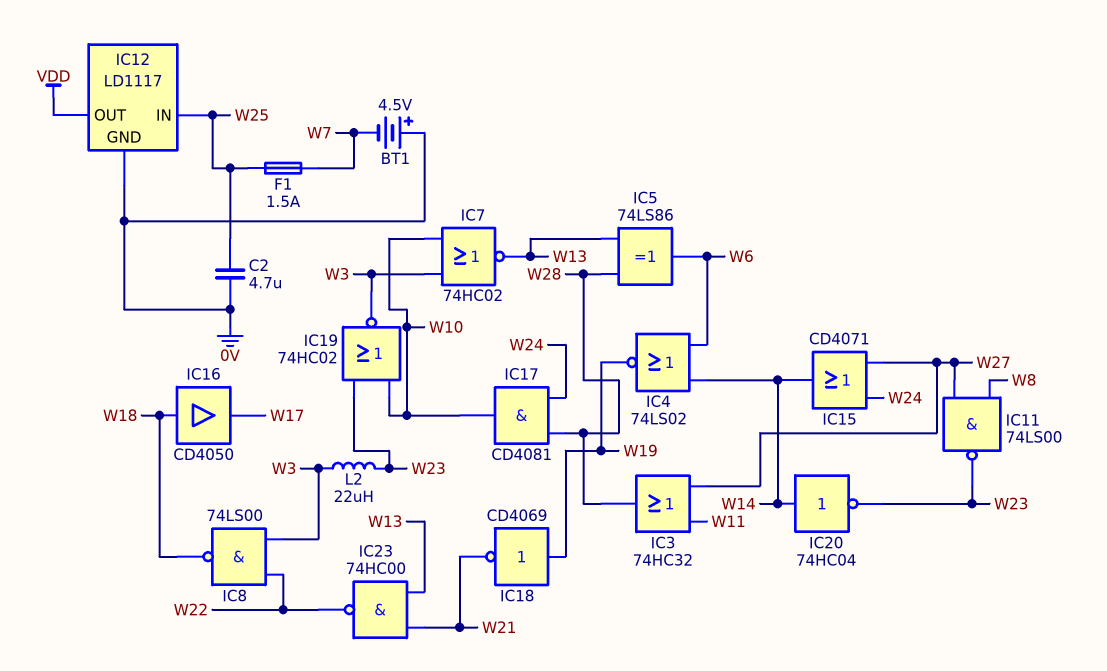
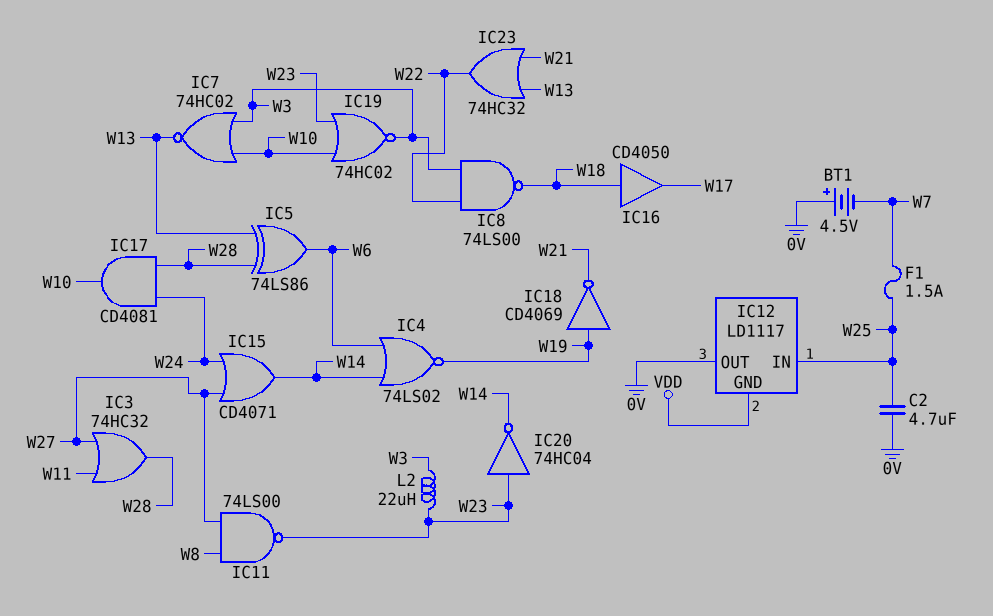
IC12 pin GND: 0V -> VDD
IC12 pin OUT: VDD -> 0V
IC20: NOT 74HC04 (in W14, out W23) -> NOT 74HC04 (in W23, out W14)
IC23: NAND 74HC00 (in W13, in W21, out W22) -> OR 74HC32 (in W13, in W21, out W22)

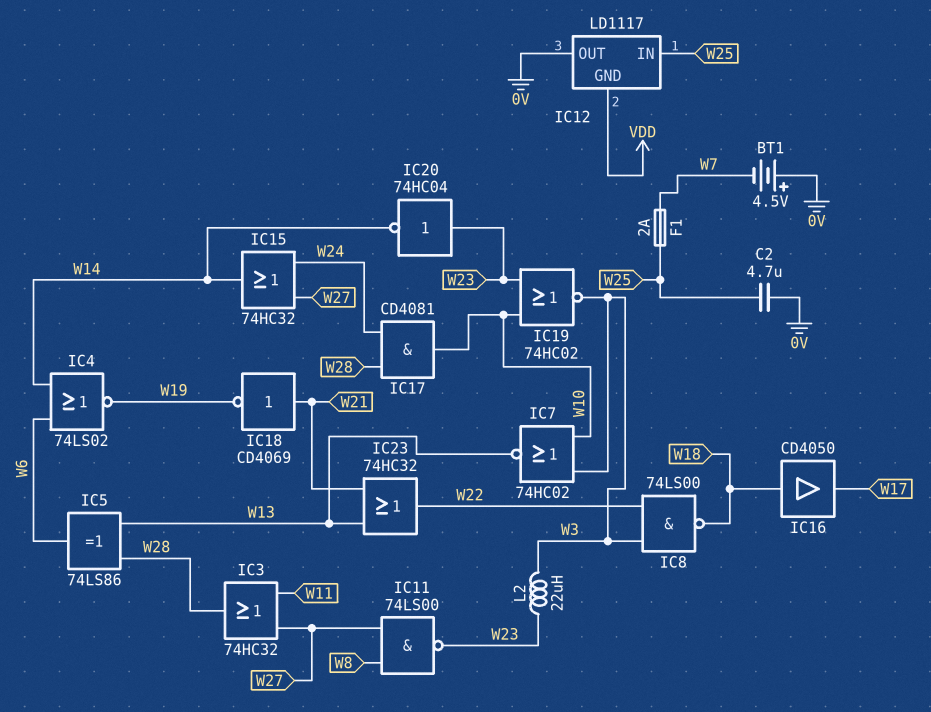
F1: 1.5A (W7, W25) -> 2A (W7, W25)
IC15: OR CD4071 (in W24, in W27, out W14) -> OR 74HC32 (in W24, in W27, out W14)
IC18: NOT CD4069 (in W19, out W21) -> NOT CD4069 (in W21, out W19)

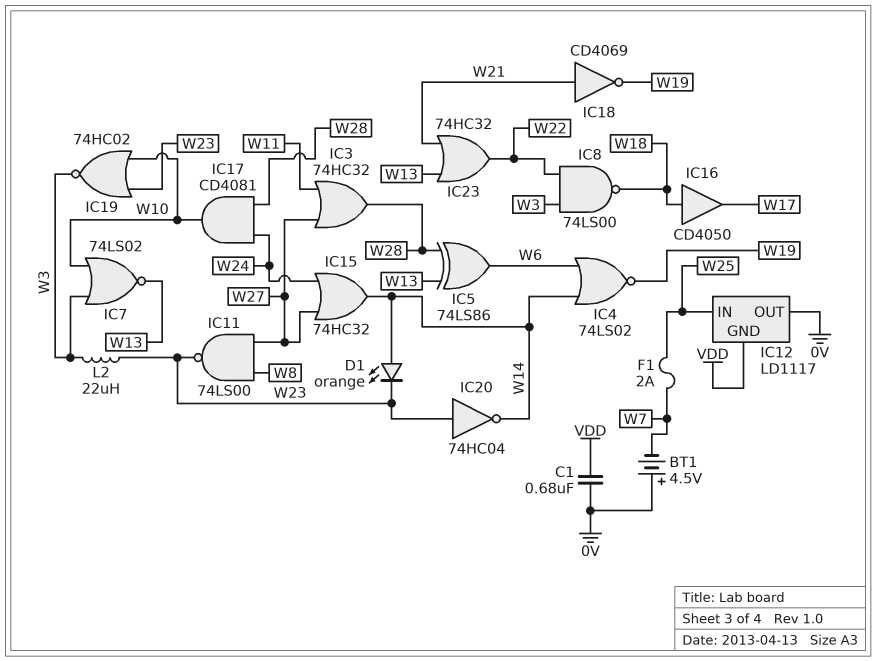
C1: none -> 680nF (0V, VDD)
C2: 4.7uF (0V, W25) -> none
D1: none -> LED orange (A W14, K W23)
IC7: NOR 74HC02 (in W3, in W10, out W13) -> NOR 74LS02 (in W3, in W10, out W13)

